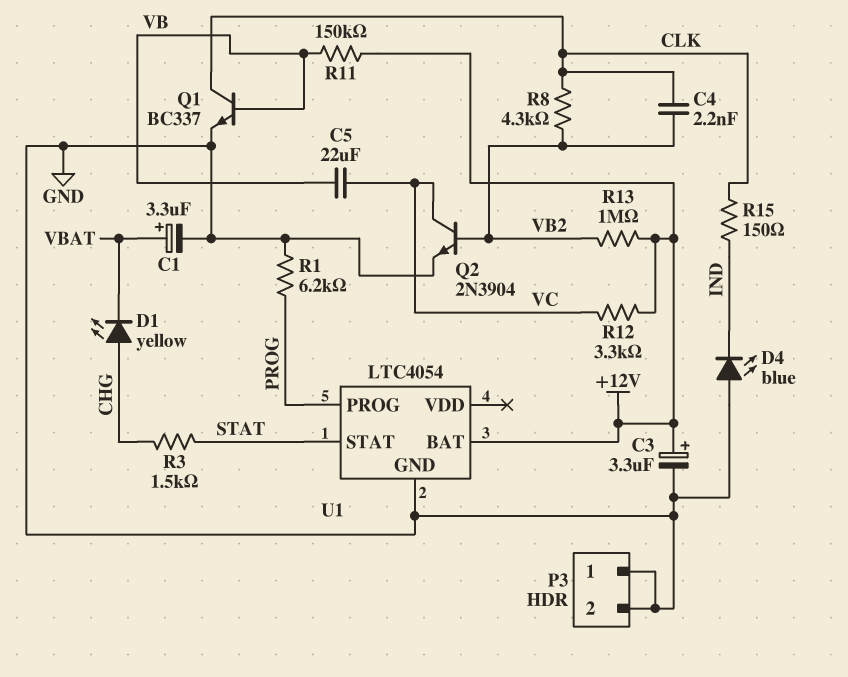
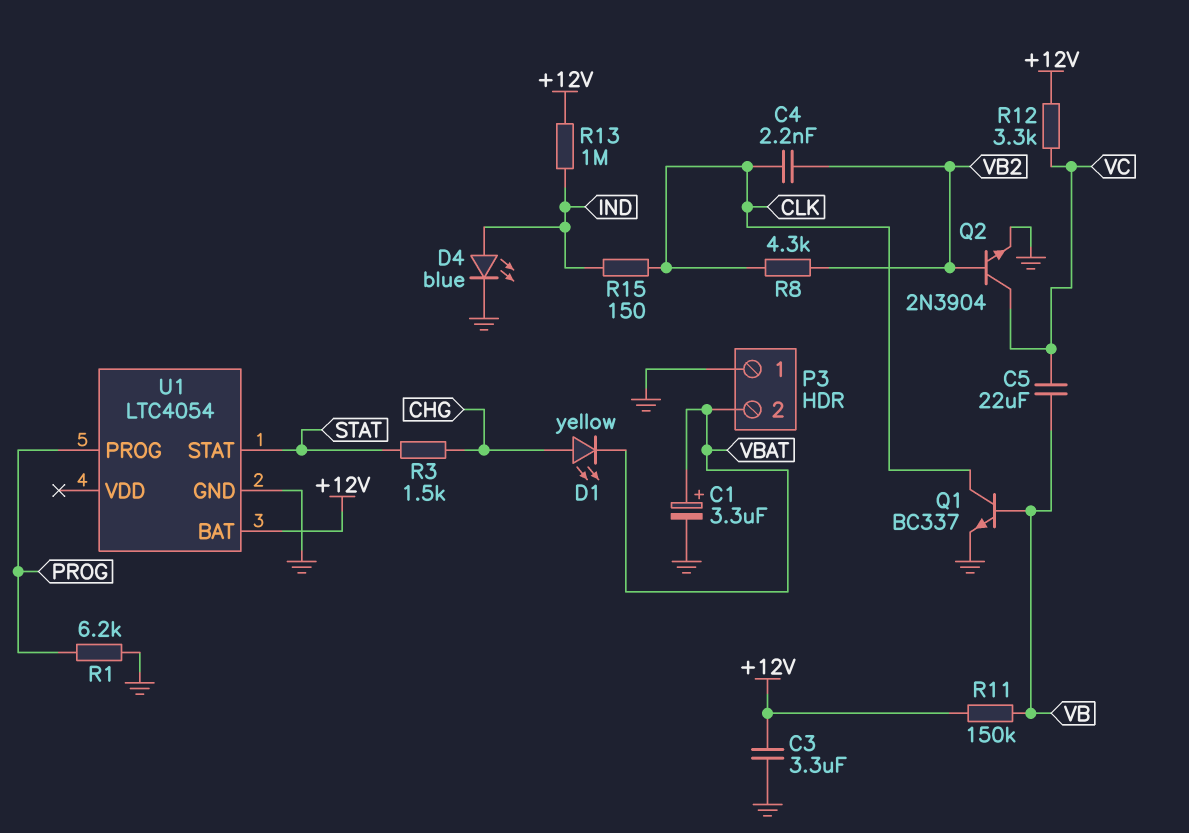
C3: 3.3uF (plus +12V, minus GND) -> 3.3uF (+12V, GND)
D4: LED blue (A GND, K IND) -> LED blue (A IND, K GND)
P3 pin 2: GND -> VBAT
R13: 1M (+12V, VB2) -> 1M (+12V, IND)

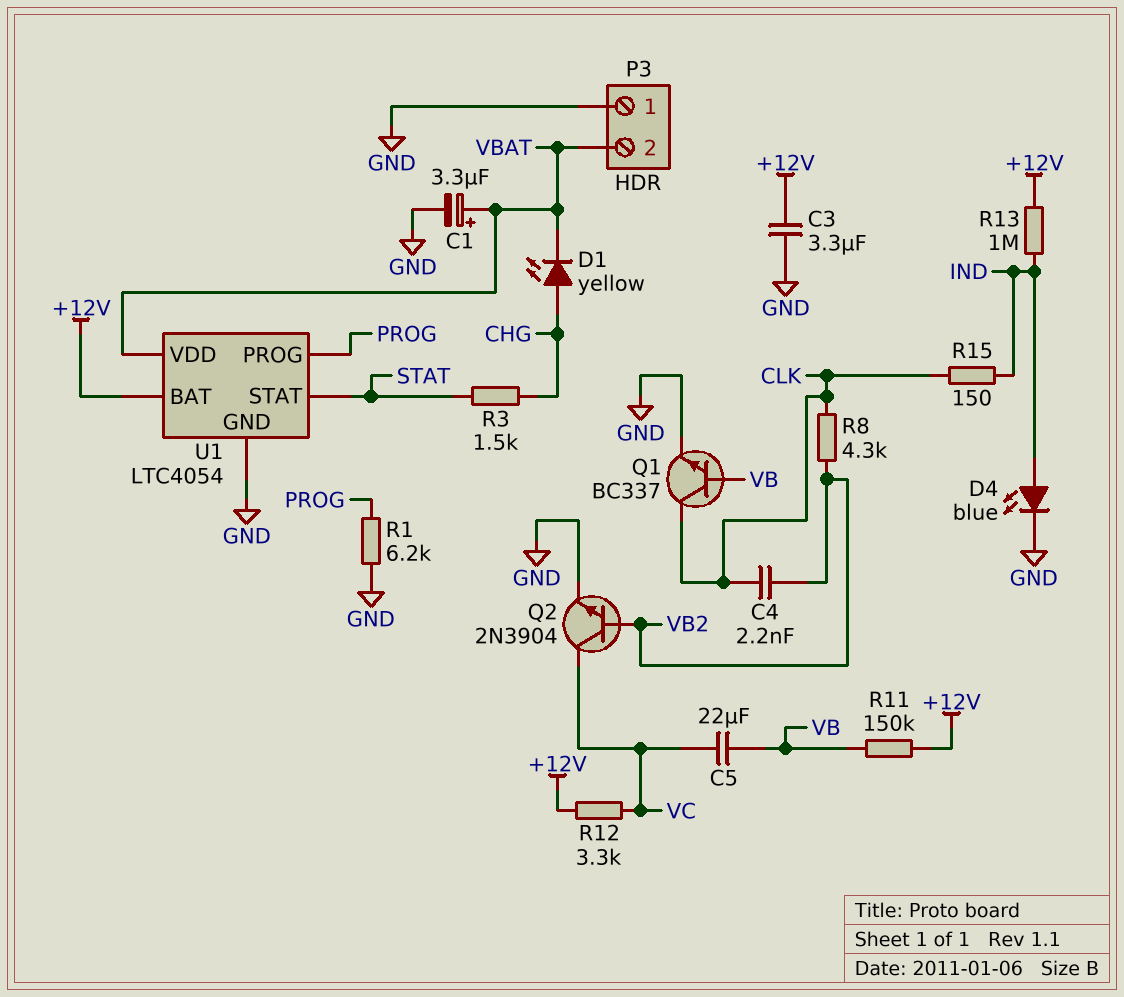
U1 pin VDD: none -> VBAT

